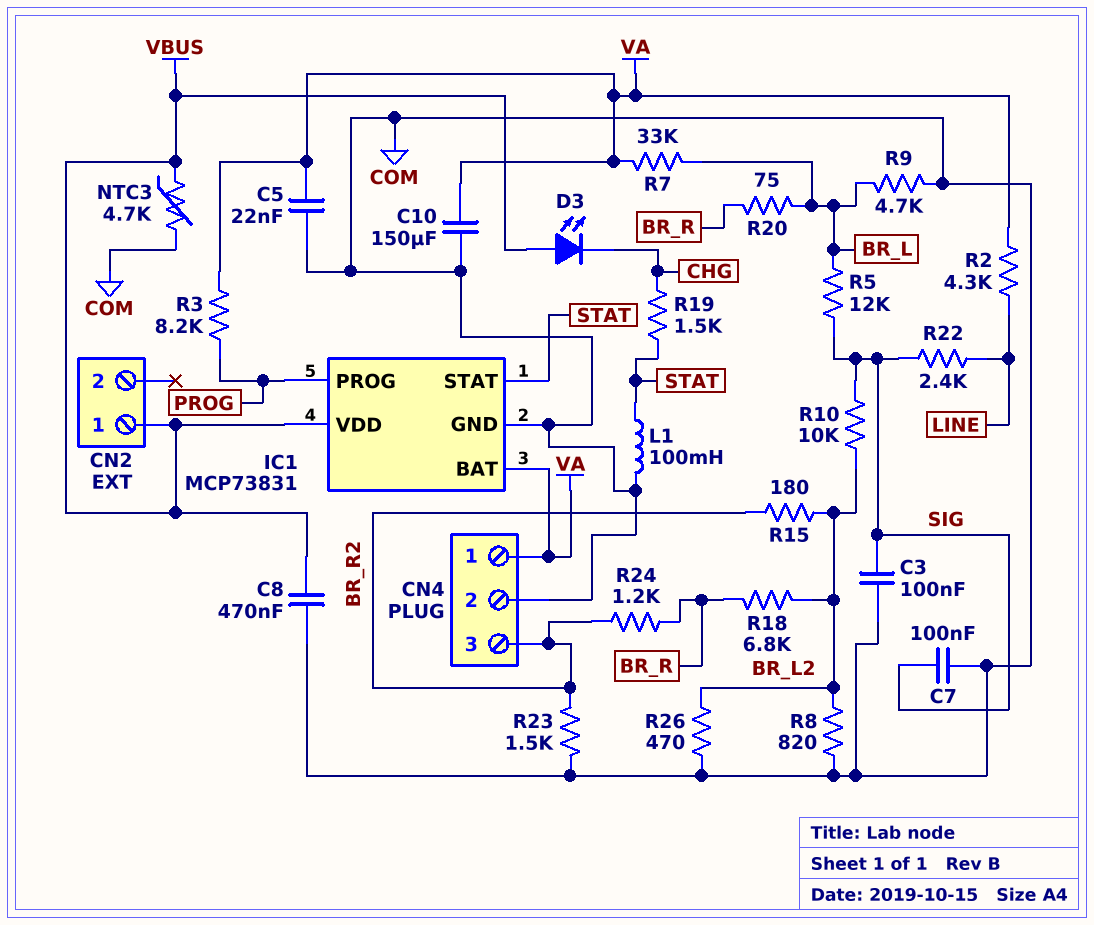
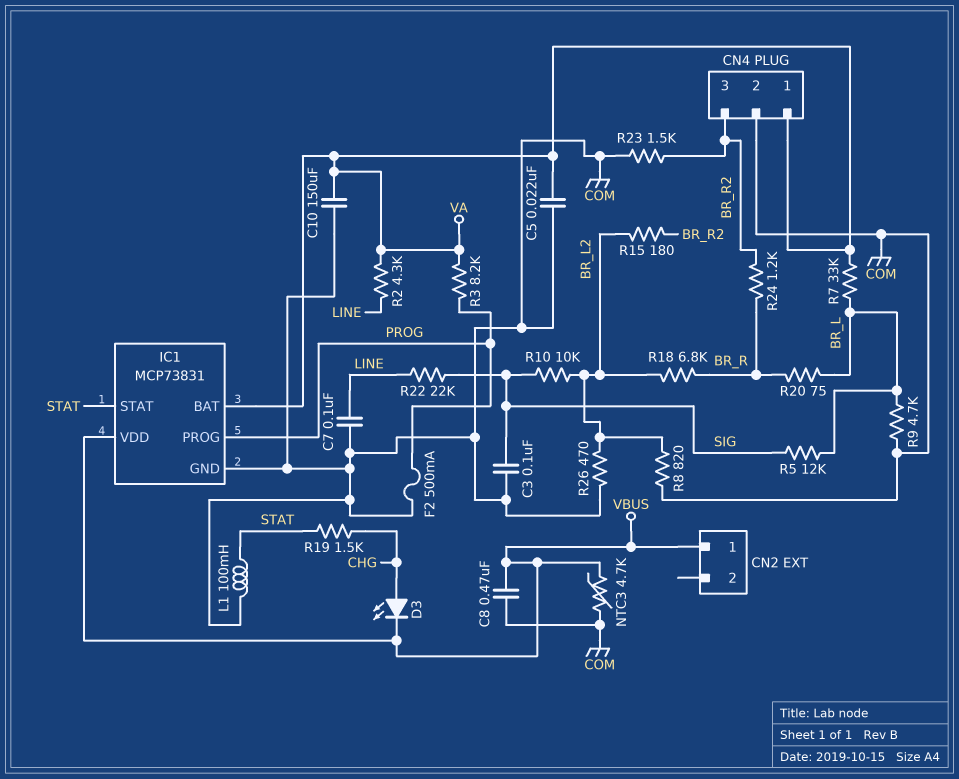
C7: 100nF (COM, SIG) -> 100nF (COM, LINE)
D3: LED (A VBUS, K CHG) -> LED (A CHG, K VBUS)
F2: none -> 500mA (COM, PROG)
R22: 2.4k (LINE, SIG) -> 22k (LINE, SIG)

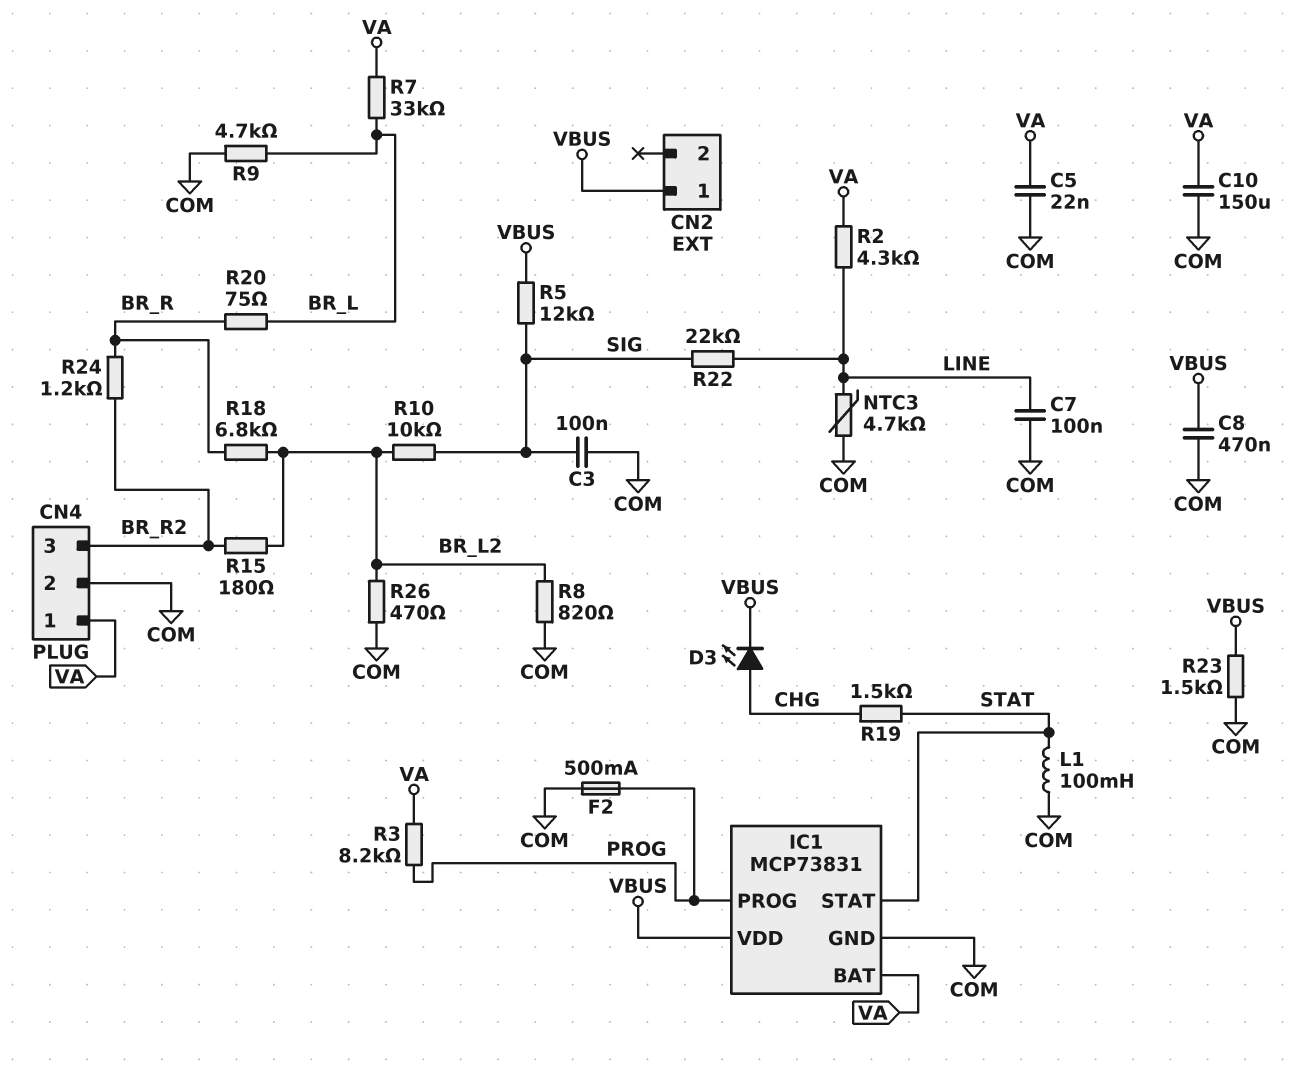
NTC3: 4.7k (COM, VBUS) -> 4.7k (COM, LINE)
R5: 12k (BR_L, SIG) -> 12k (SIG, VBUS)
R23: 1.5k (BR_R2, COM) -> 1.5k (COM, VBUS)

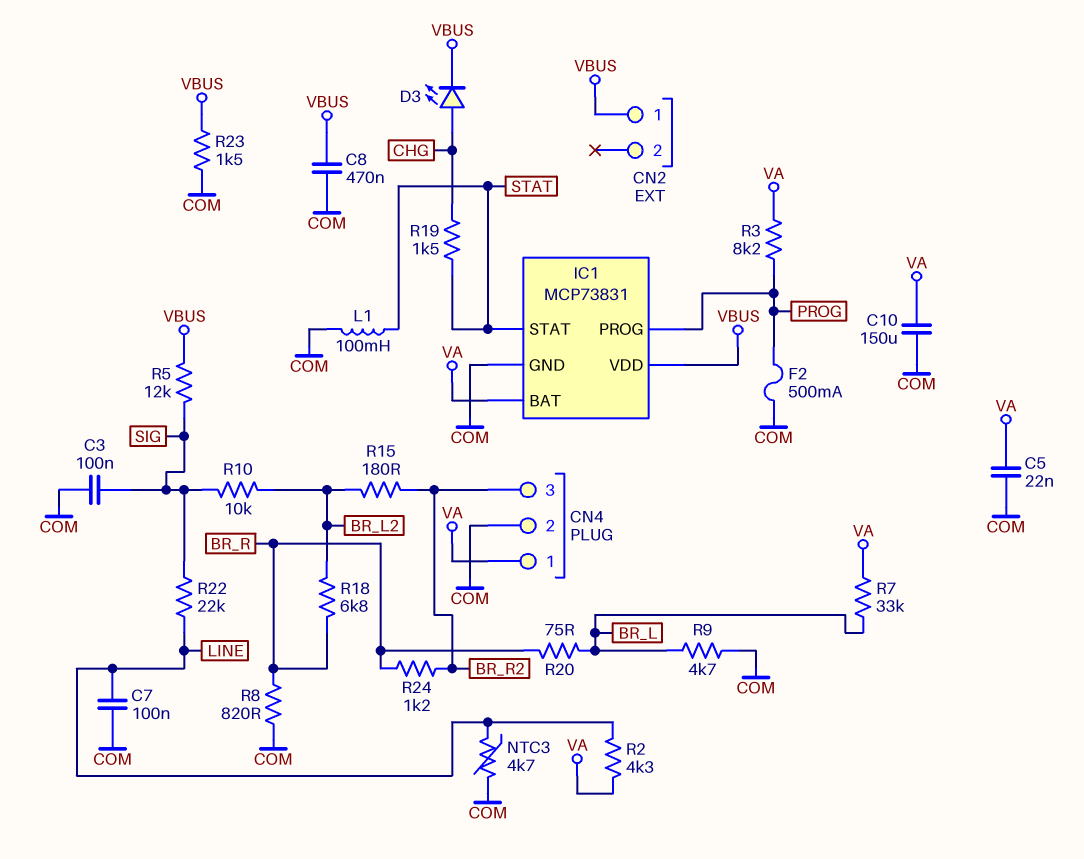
R8: 820 (BR_L2, COM) -> 820 (BR_R, COM)
R26: 470 (BR_L2, COM) -> none

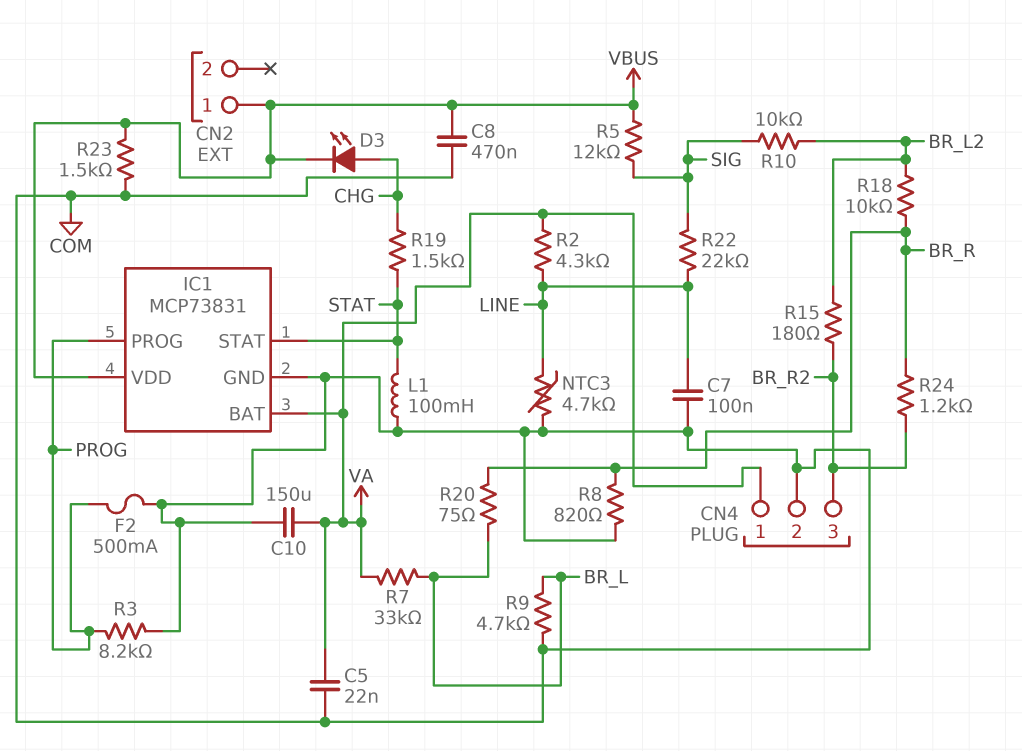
C3: 100nF (COM, SIG) -> none
R3: 8.2k (PROG, VA) -> 8.2k (COM, PROG)
R18: 6.8k (BR_L2, BR_R) -> 10k (BR_L2, BR_R)

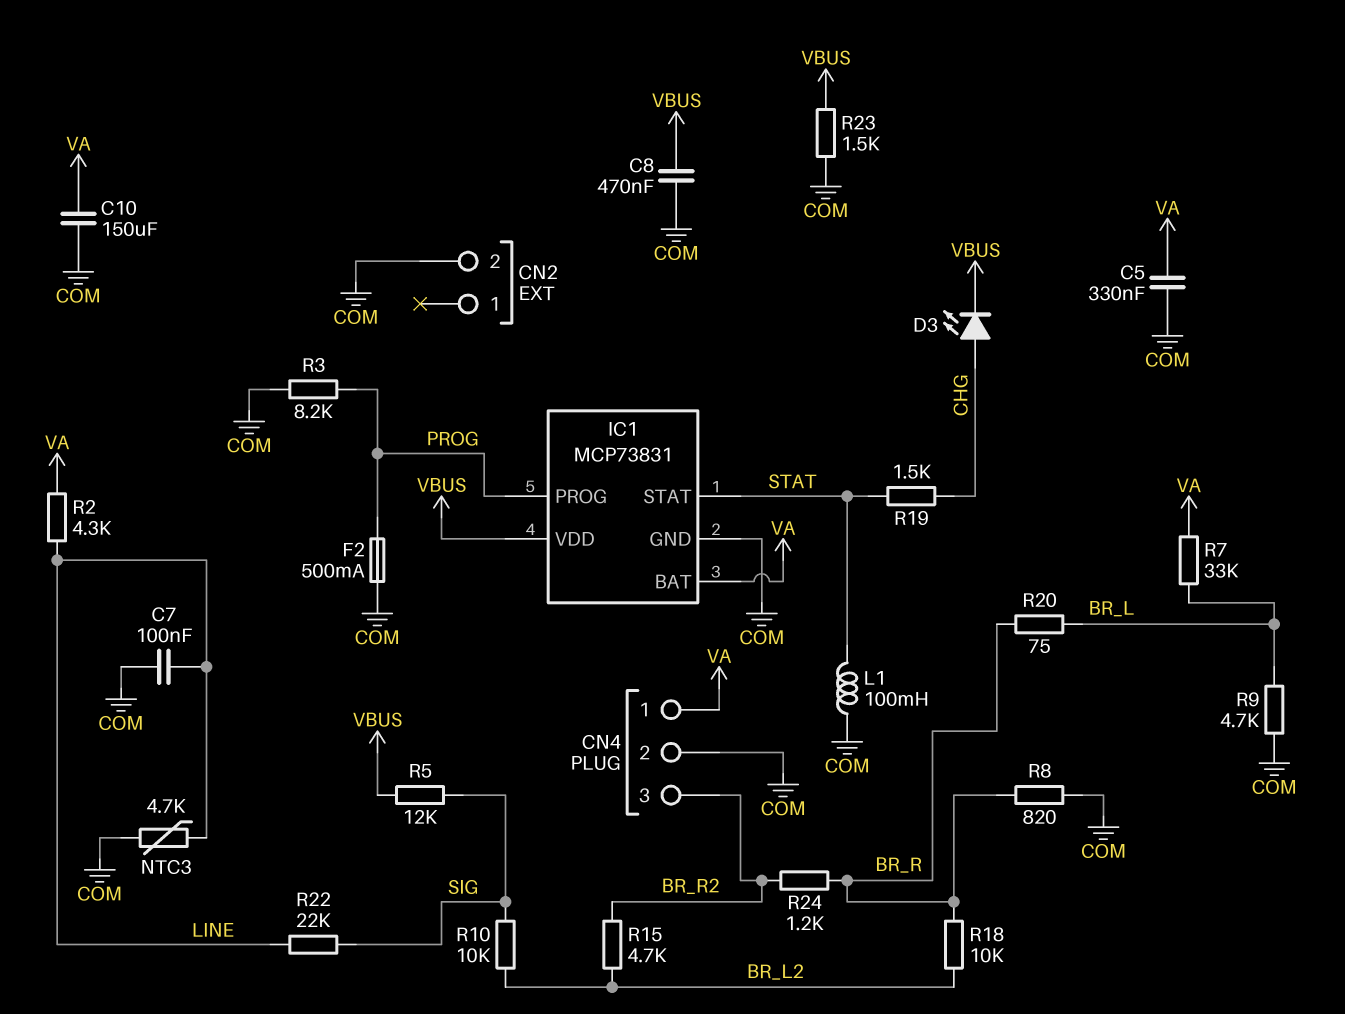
C5: 22nF (COM, VA) -> 330nF (COM, VA)
CN2 pin 1: VBUS -> none
CN2 pin 2: none -> COM
R15: 180 (BR_L2, BR_R2) -> 4.7k (BR_L2, BR_R2)

